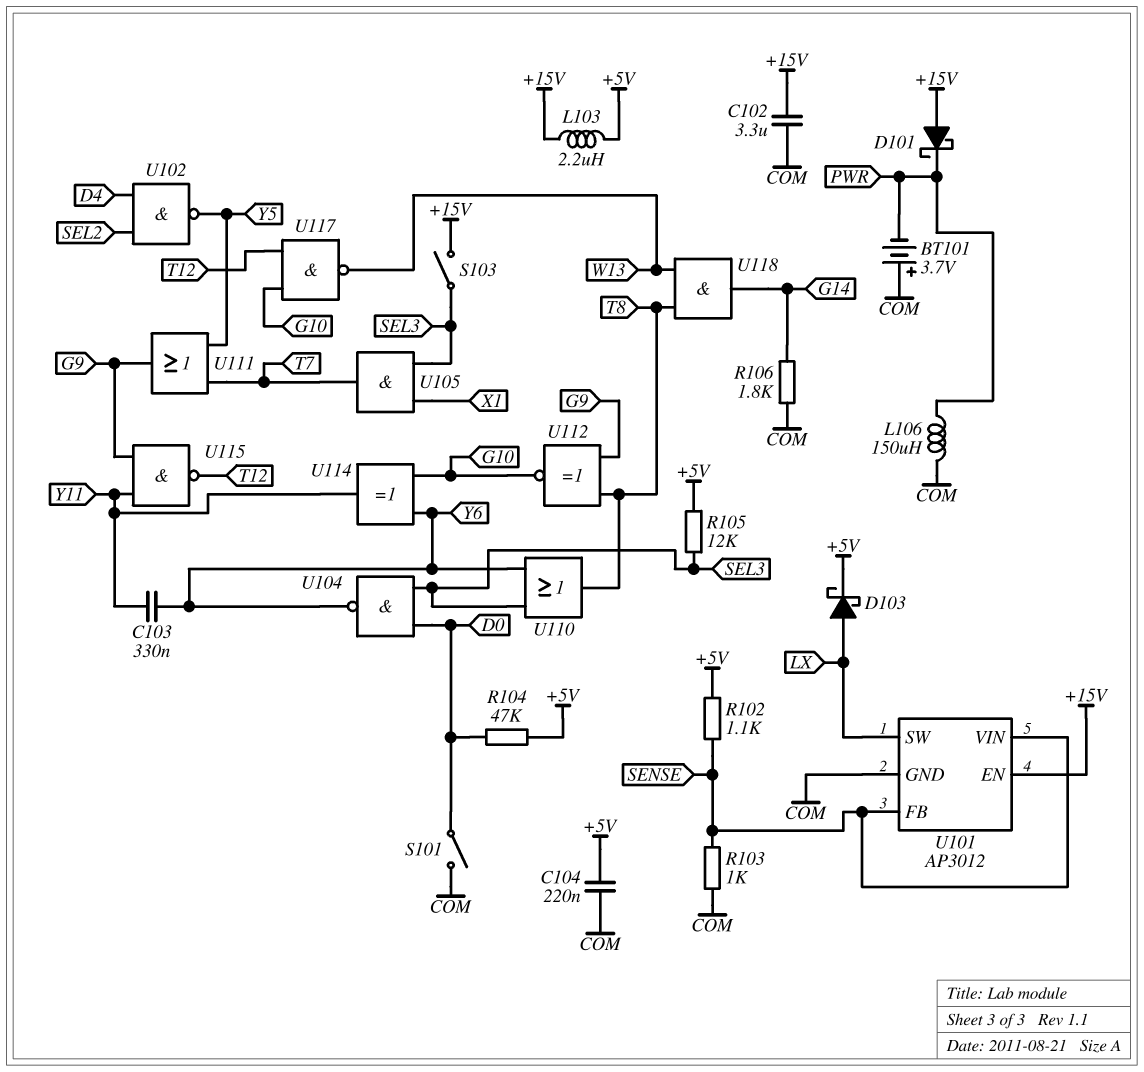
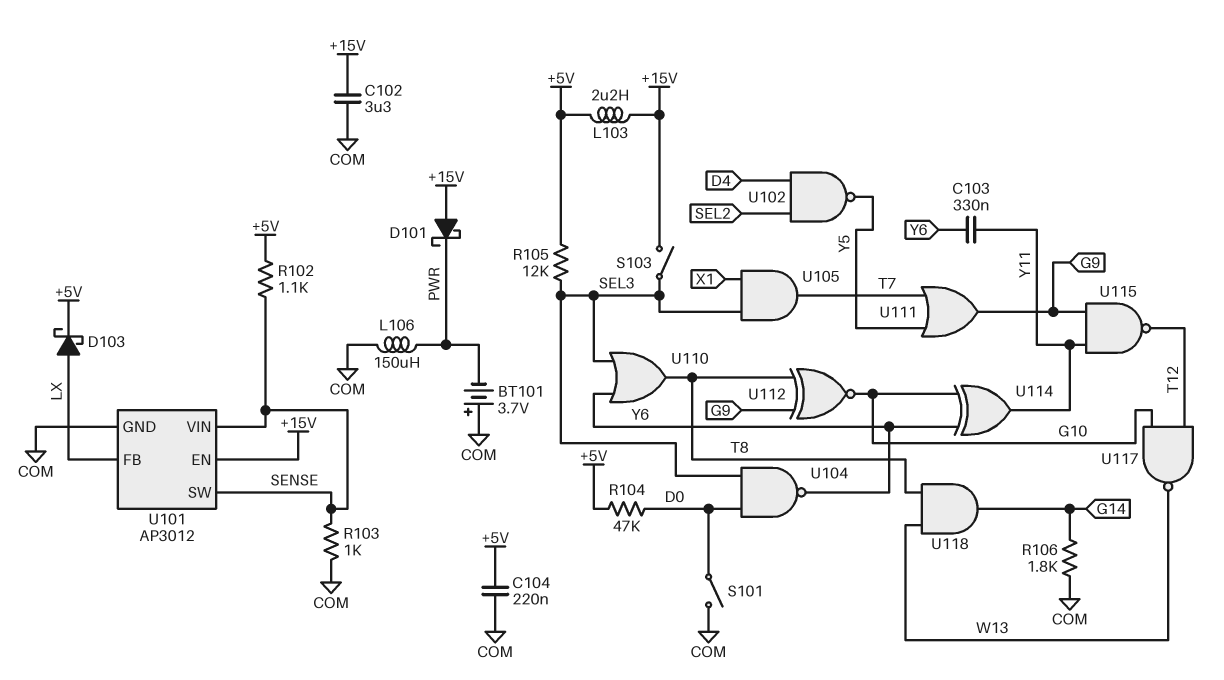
U101 pin FB: SENSE -> LX
U101 pin SW: LX -> SENSE

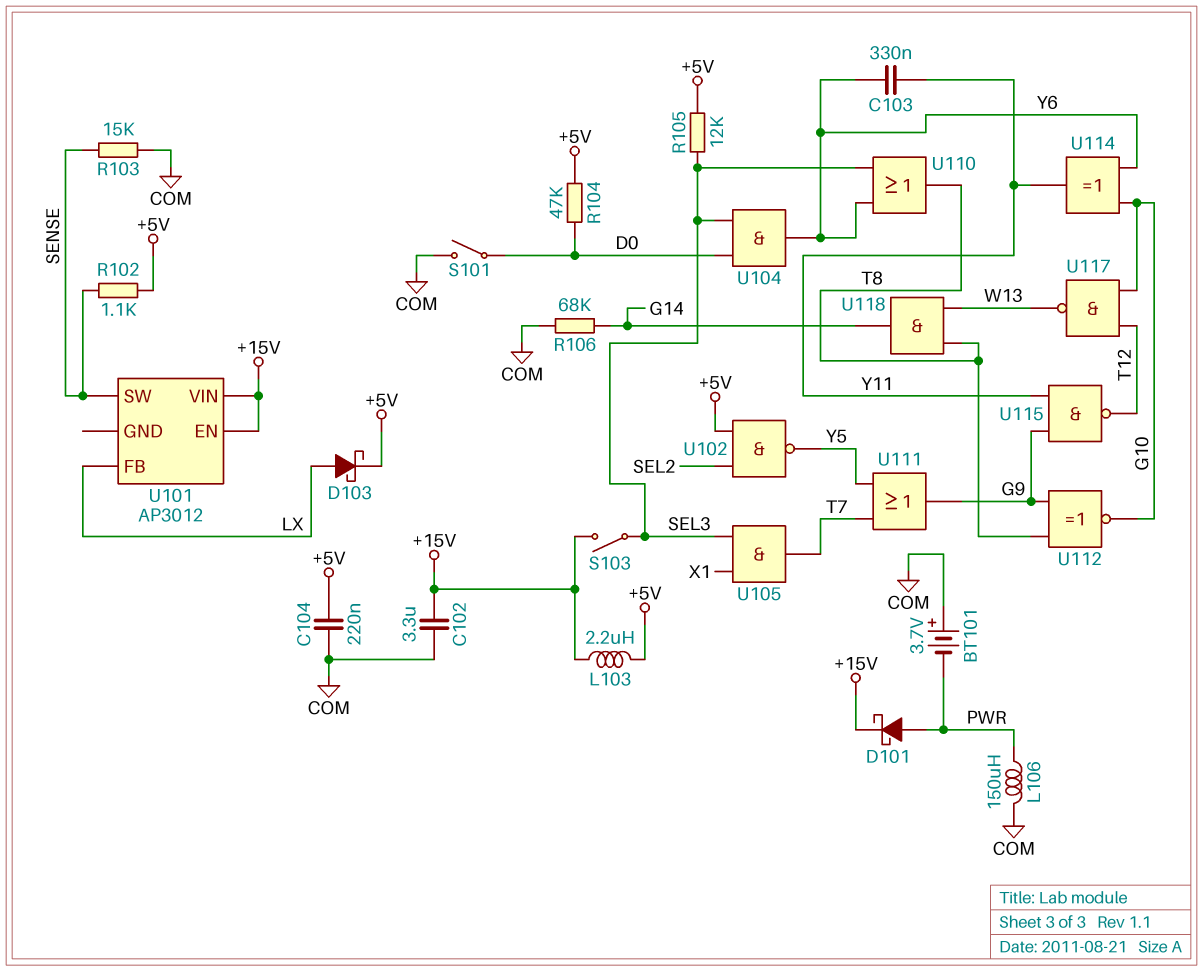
D101: schottky (A +15V, K PWR) -> schottky (A PWR, K +15V)
R103: 1k (COM, SENSE) -> 15k (COM, SENSE)
R106: 1.8k (COM, G14) -> 68k (COM, G14)
U101 pin GND: COM -> none
U101 pin VIN: SENSE -> +15V
U102: NAND (in D4, in SEL2, out Y5) -> NAND (in +5V, in SEL2, out Y5)
U104: NAND (in D0, in SEL3, out Y6) -> AND (in D0, in SEL3, out Y6)

